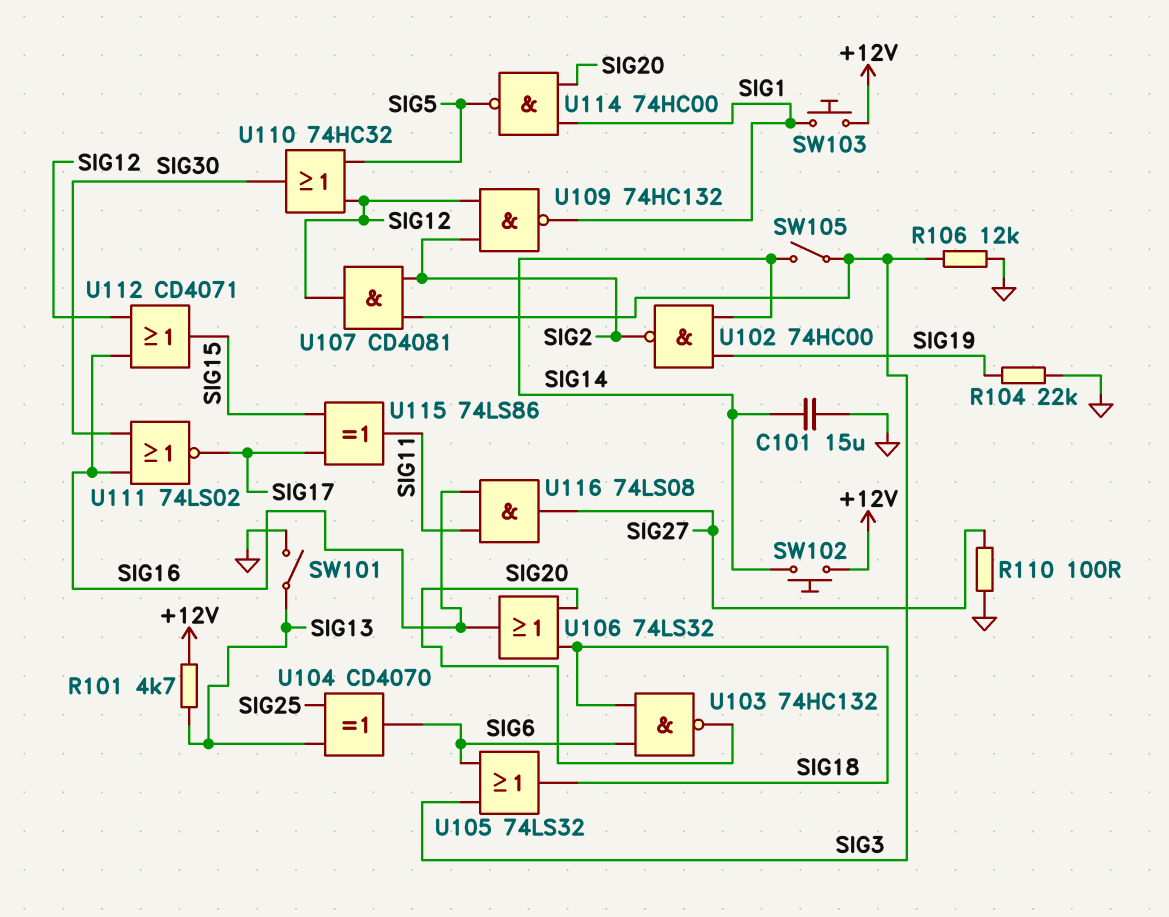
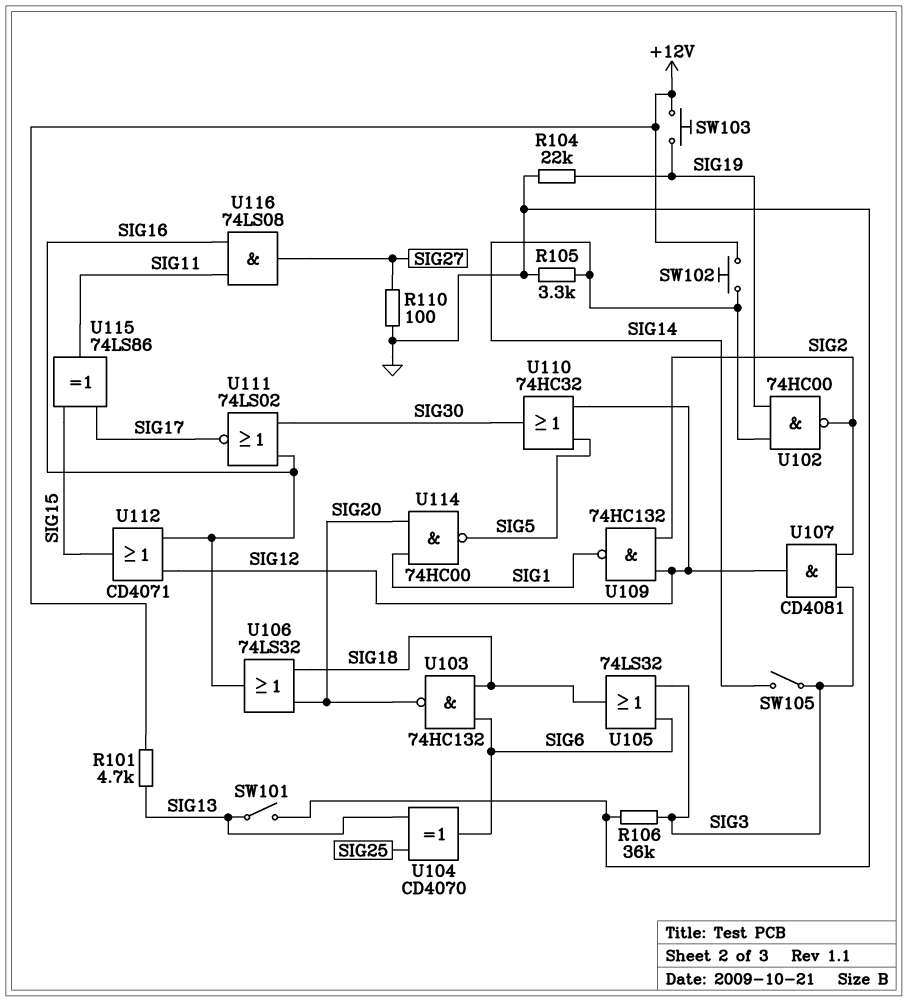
C101: 15uF (GND, SIG14) -> none
R105: none -> 3.3k (GND, SIG14)
R106: 12k (GND, SIG3) -> 36k (GND, SIG3)
SW103: button (+12V, SIG1) -> button (+12V, SIG19)

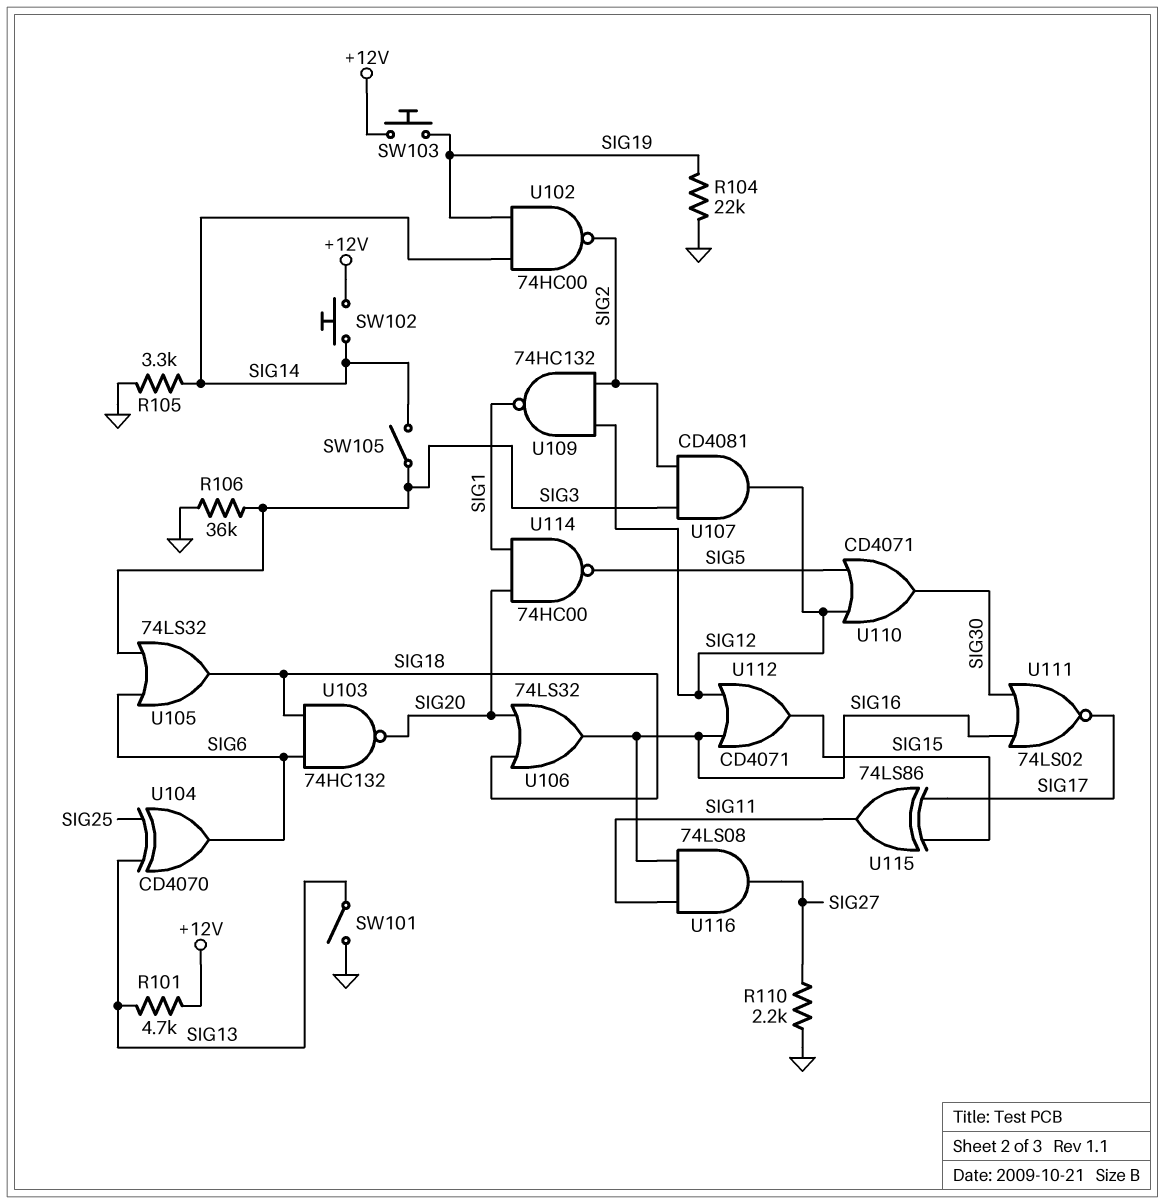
R110: 100 (GND, SIG27) -> 2.2k (GND, SIG27)
U110: OR 74HC32 (in SIG5, in SIG12, out SIG30) -> OR CD4071 (in SIG5, in SIG12, out SIG30)

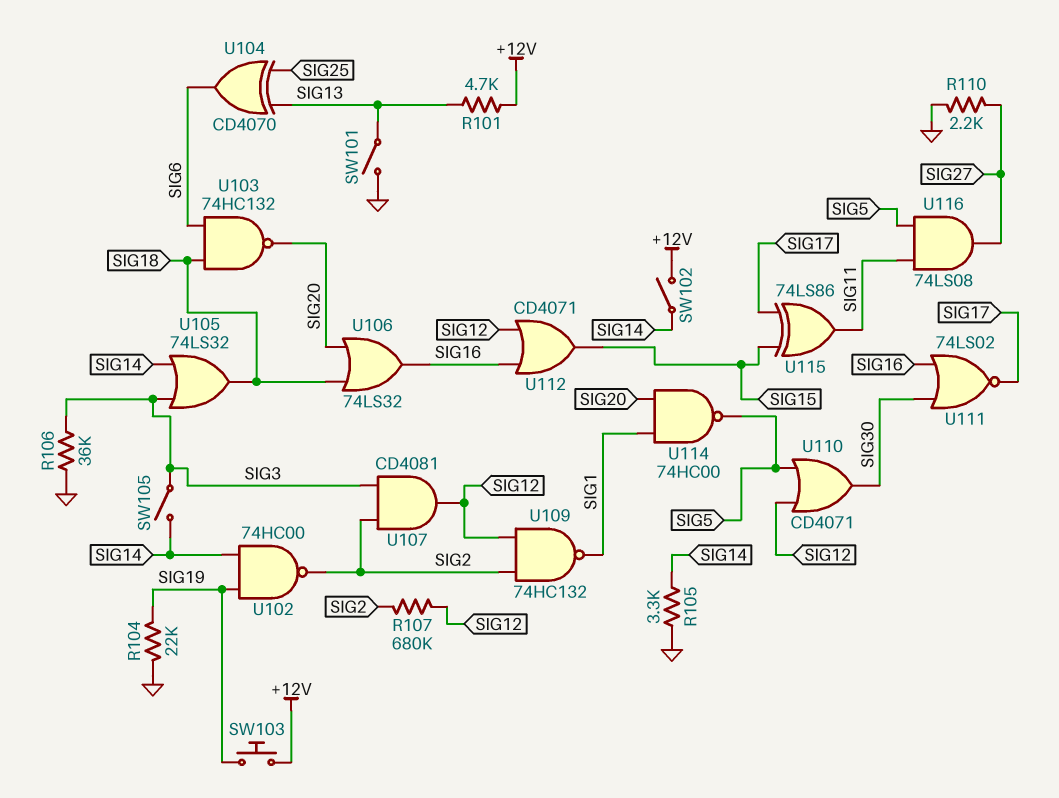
R107: none -> 680k (SIG2, SIG12)
SW102: button (+12V, SIG14) -> switch (+12V, SIG14)
U105: OR 74LS32 (in SIG3, in SIG6, out SIG18) -> OR 74LS32 (in SIG3, in SIG14, out SIG18)
U116: AND 74LS08 (in SIG11, in SIG16, out SIG27) -> AND 74LS08 (in SIG5, in SIG11, out SIG27)

